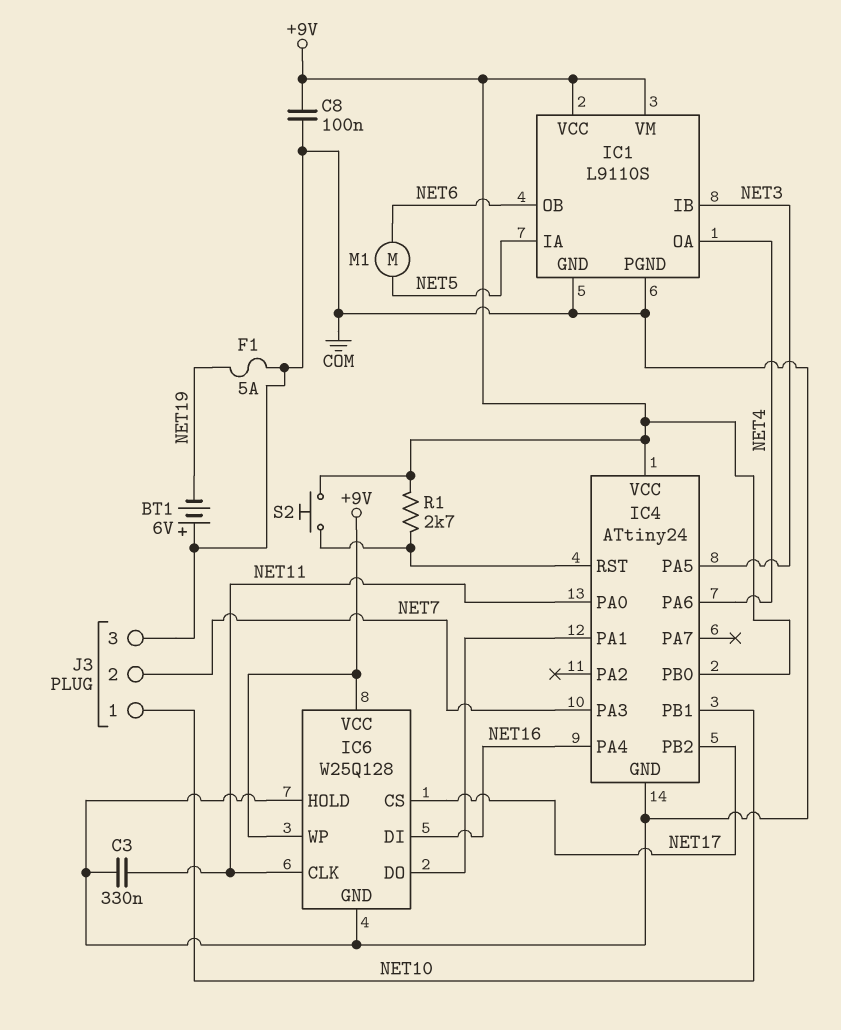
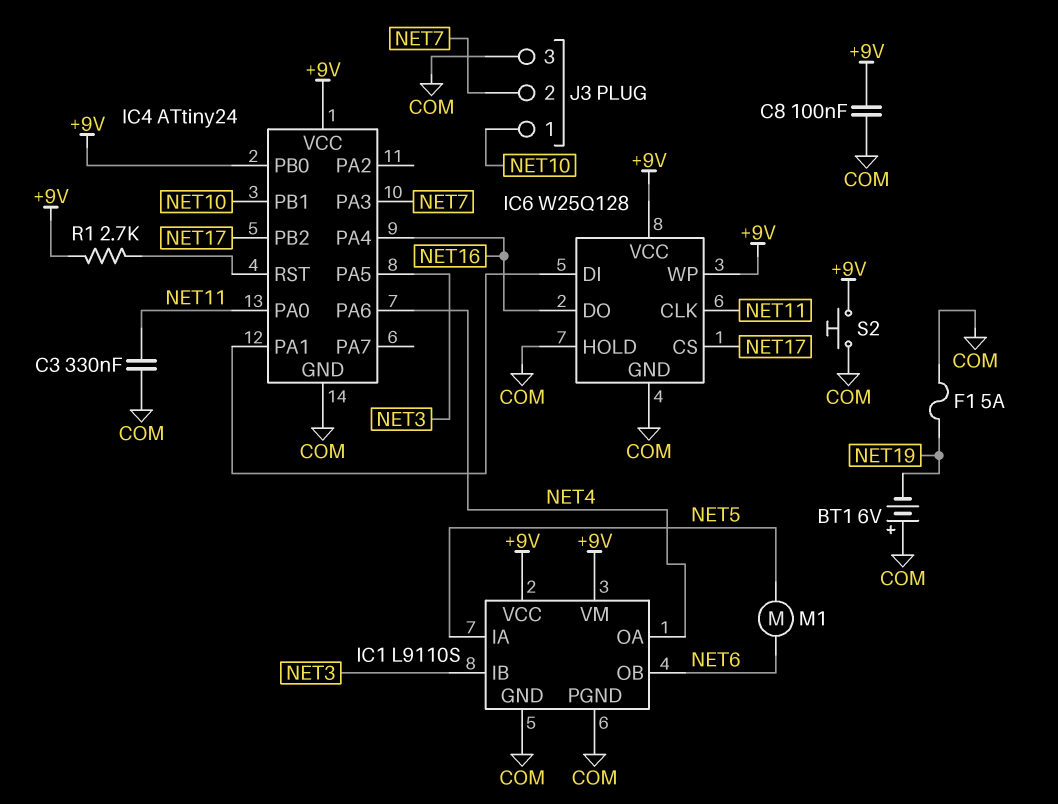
IC6 pin DI: NET16 -> IC4/PA1
IC6 pin DO: IC4/PA1 -> NET16
S2: button (+9V, IC4/RST) -> button (+9V, COM)

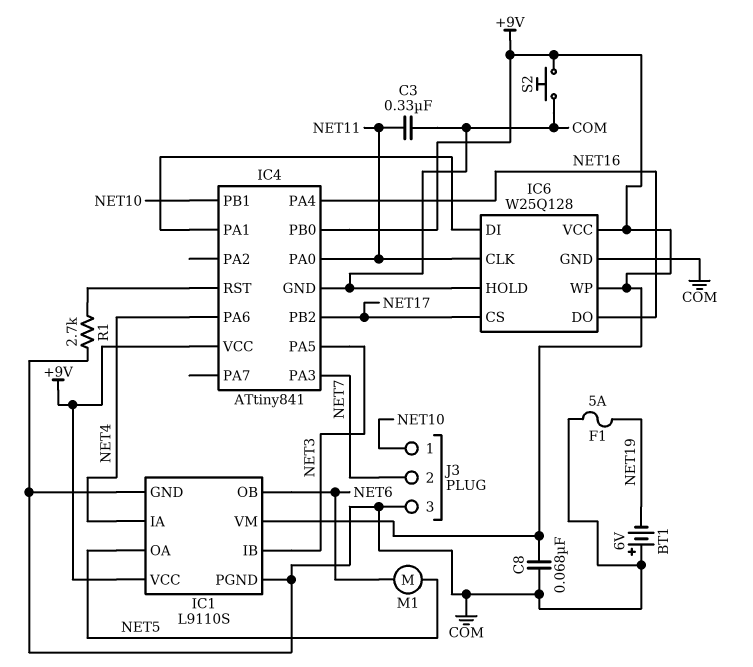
C8: 100nF (+9V, COM) -> 68nF (+9V, COM)
IC1 pin IA: NET5 -> NET4
IC1 pin OA: NET4 -> NET5
IC4: ATtiny24 -> ATtiny841
R1: 2.7k (+9V, IC4/RST) -> 2.7k (COM, IC4/RST)

